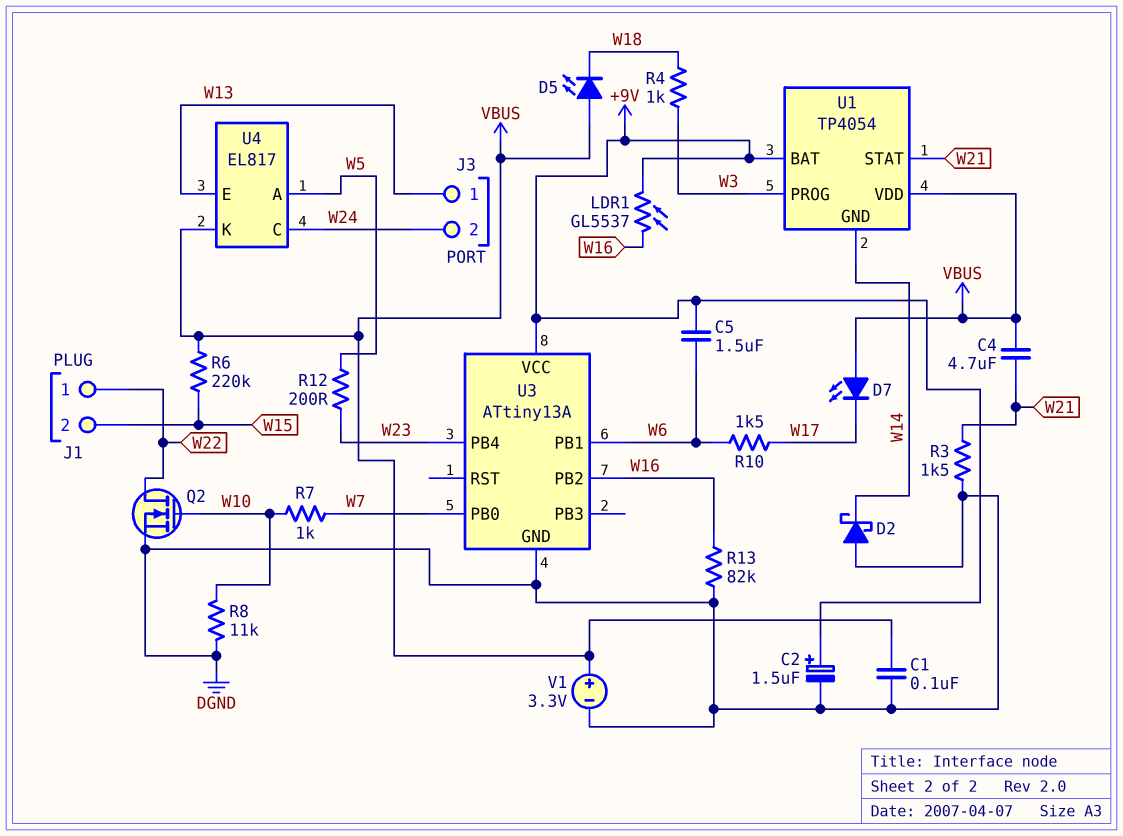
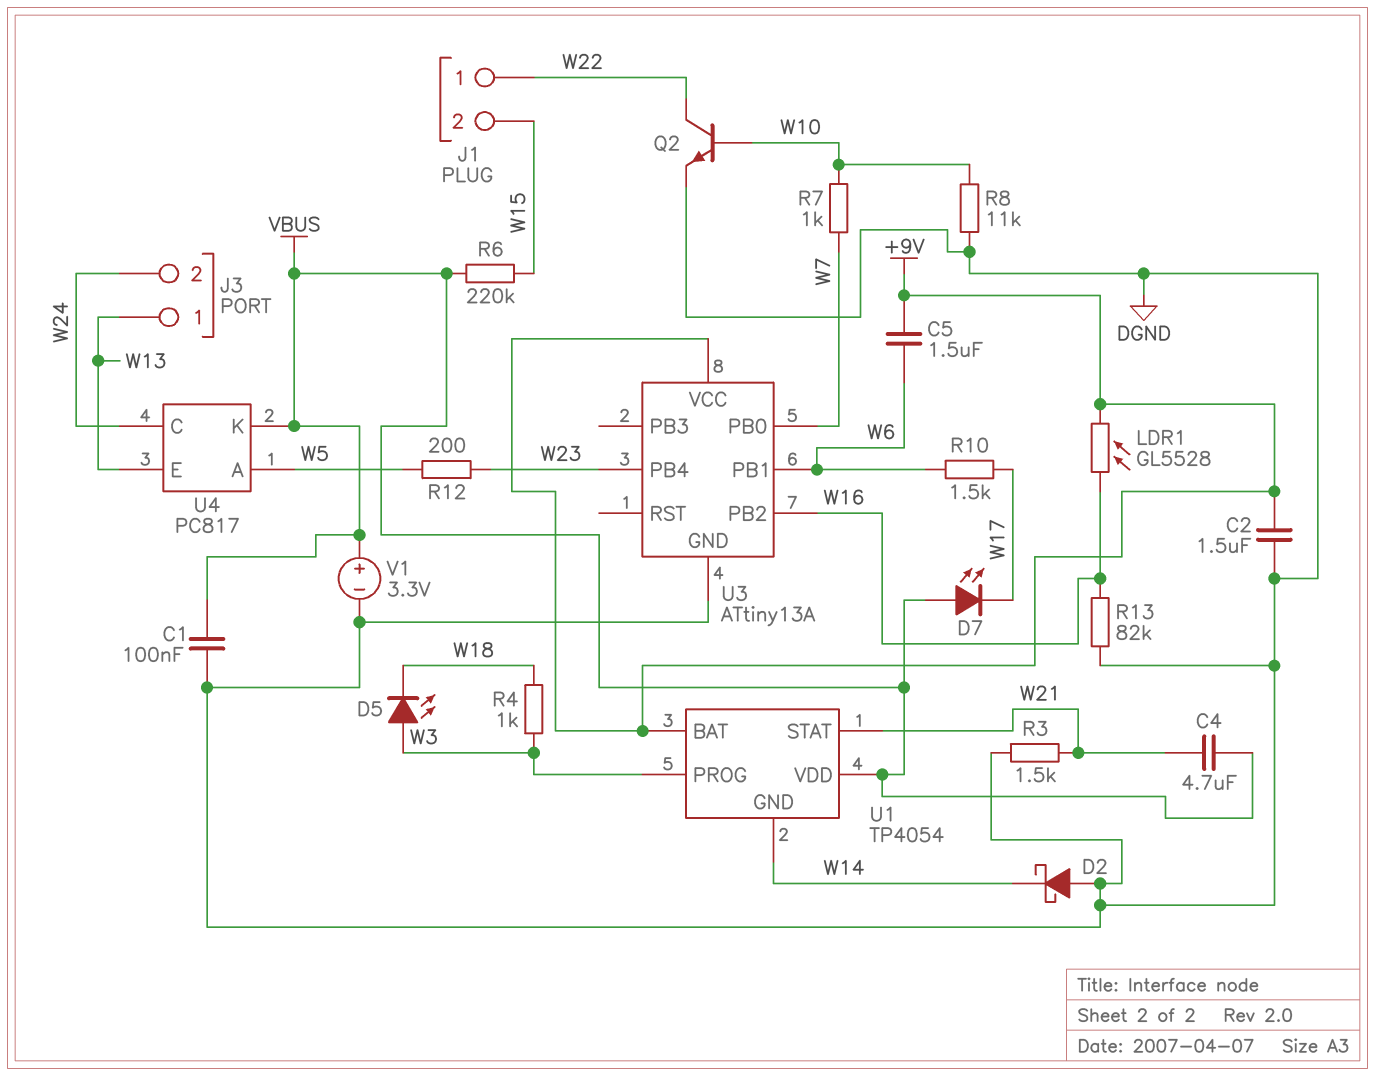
C2: 1.5uF (plus +9V, minus DGND) -> 1.5uF (+9V, DGND)
D5: LED (A VBUS, K W18) -> LED (A W3, K W18)
LDR1: GL5537 (+9V, W16) -> GL5528 (+9V, W16)
Q2: NMOS (G W10, D W22, S DGND) -> NPN (B W10, C W22, E DGND)
U4: EL817 -> PC817

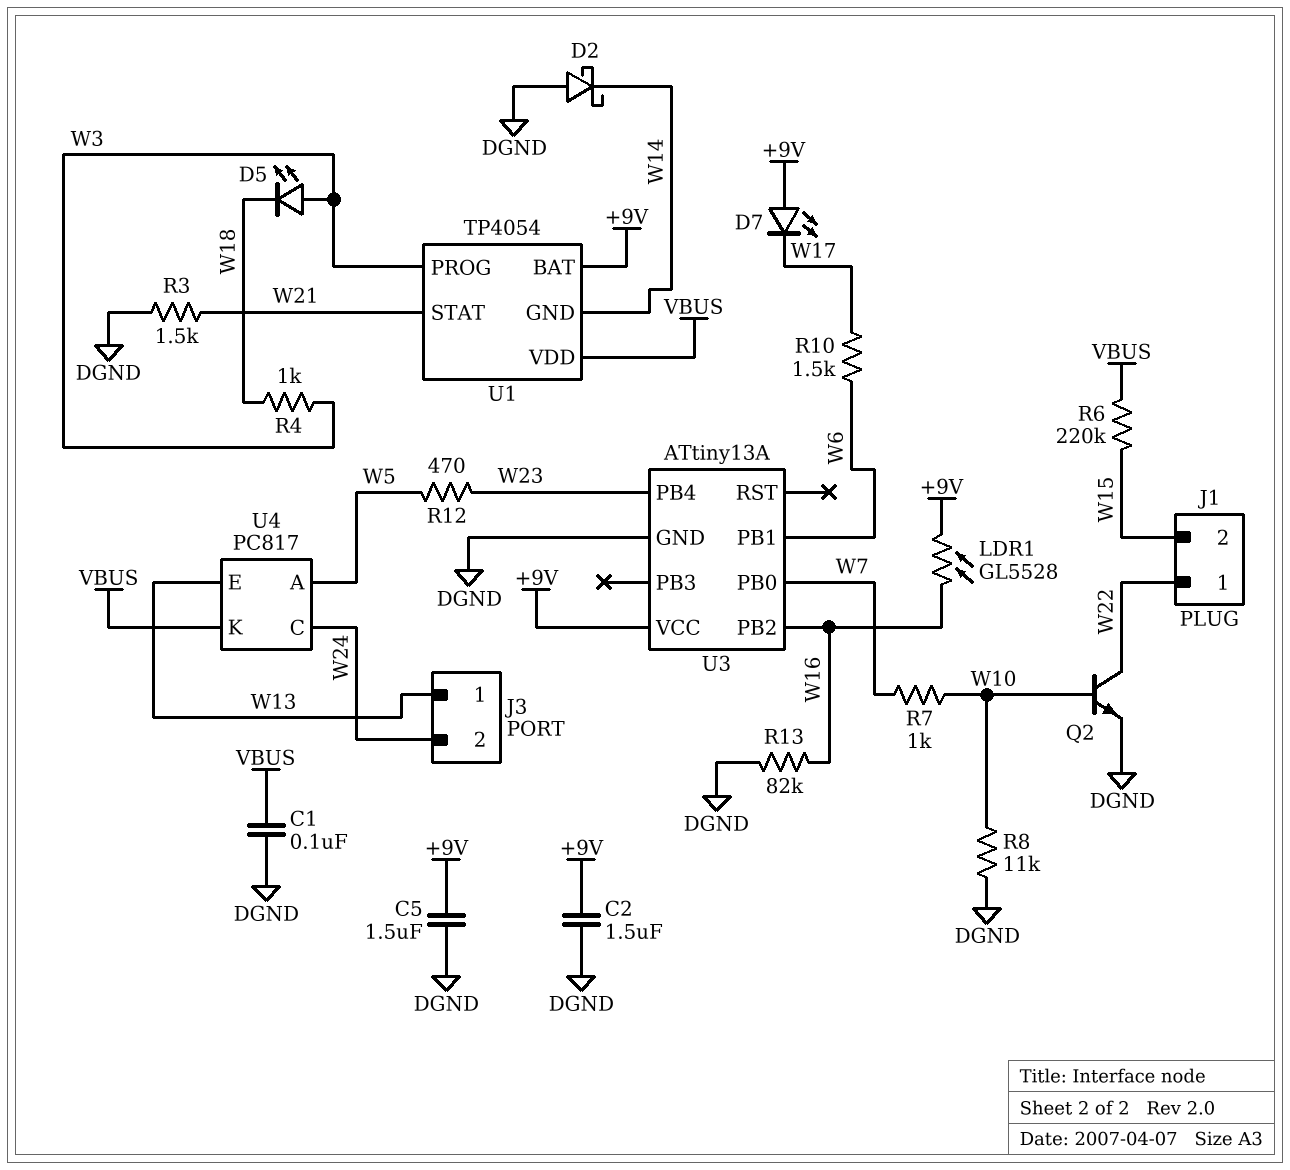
C4: 4.7uF (VBUS, W21) -> none
C5: 1.5uF (+9V, W6) -> 1.5uF (+9V, DGND)
D7: LED (A VBUS, K W17) -> LED (A +9V, K W17)
R12: 200 (W5, W23) -> 470 (W5, W23)
V1: 3.3V (plus VBUS, minus DGND) -> none

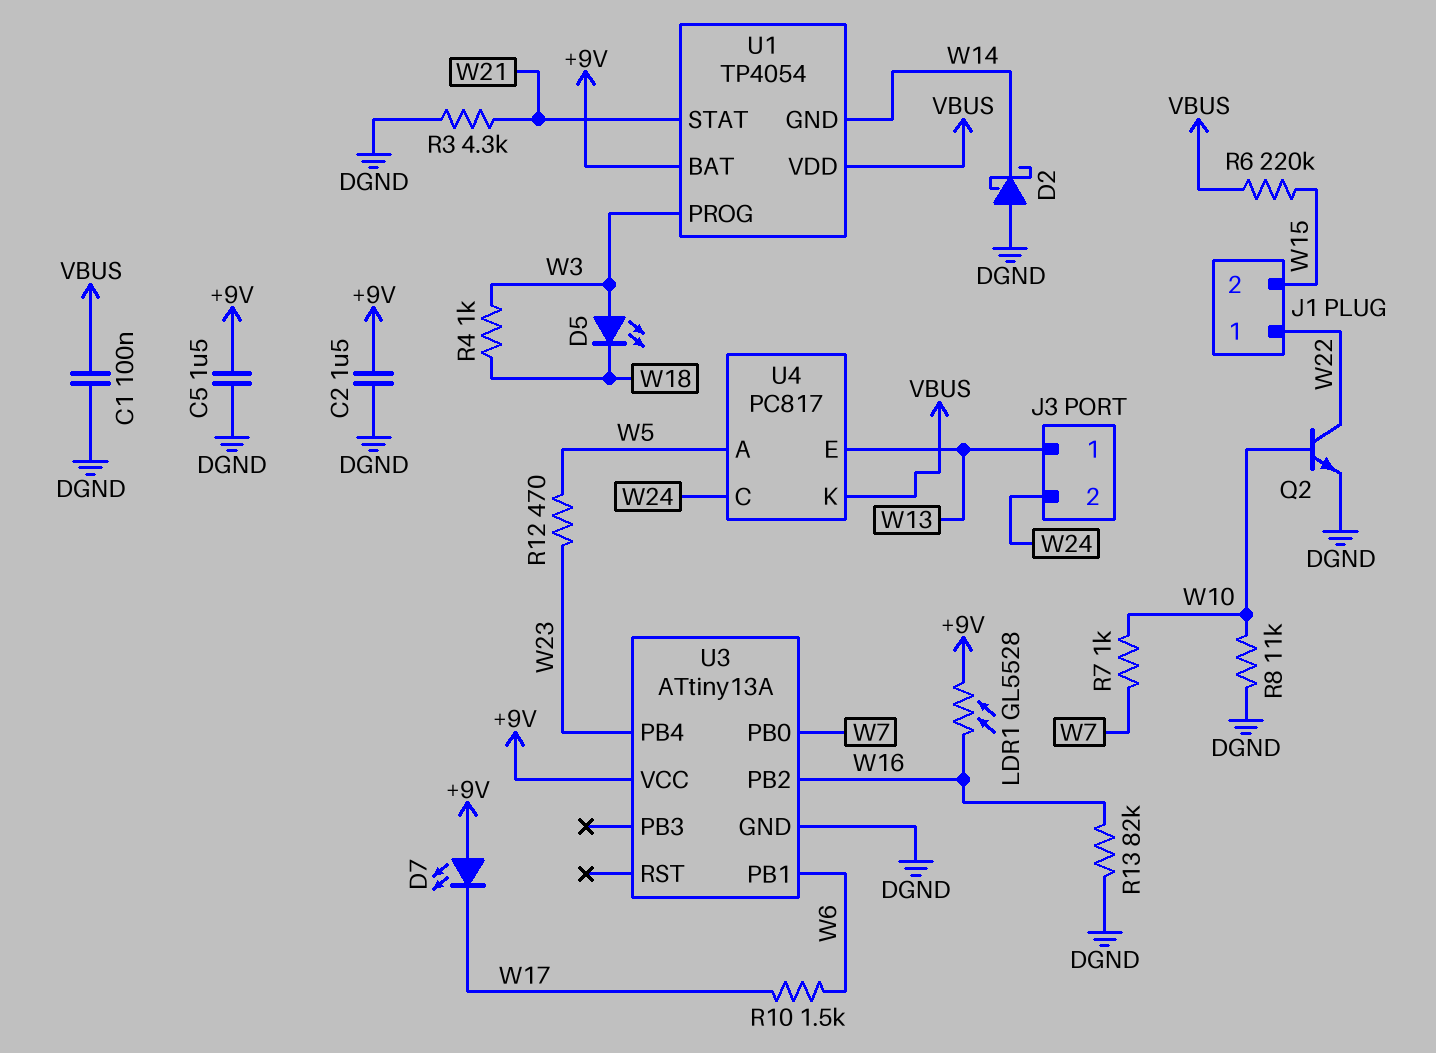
R3: 1.5k (DGND, W21) -> 4.3k (DGND, W21)

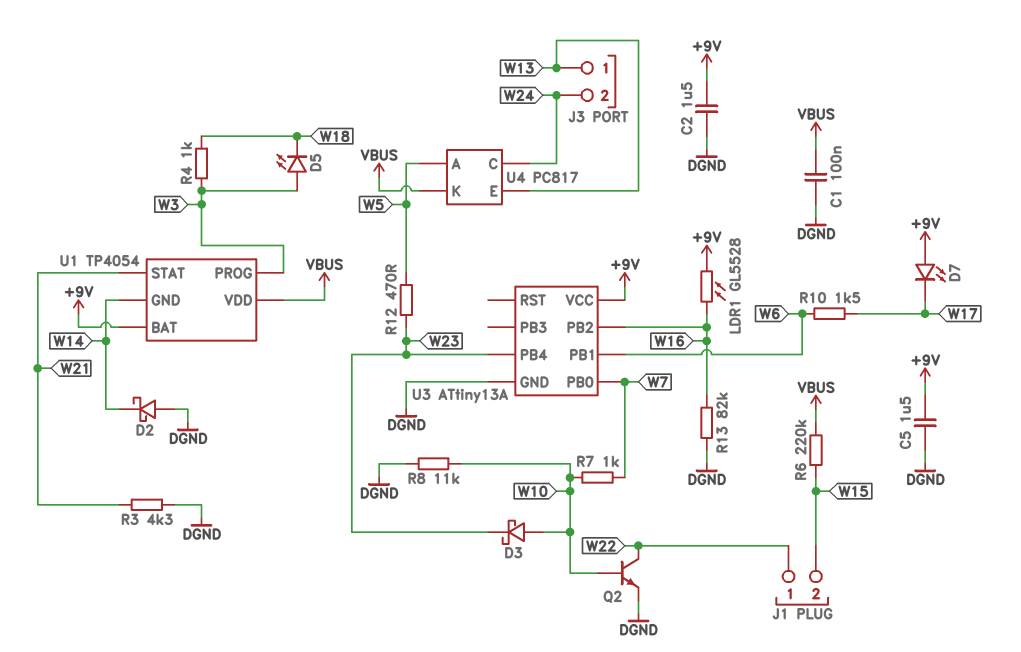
D3: none -> schottky (A W10, K W23)

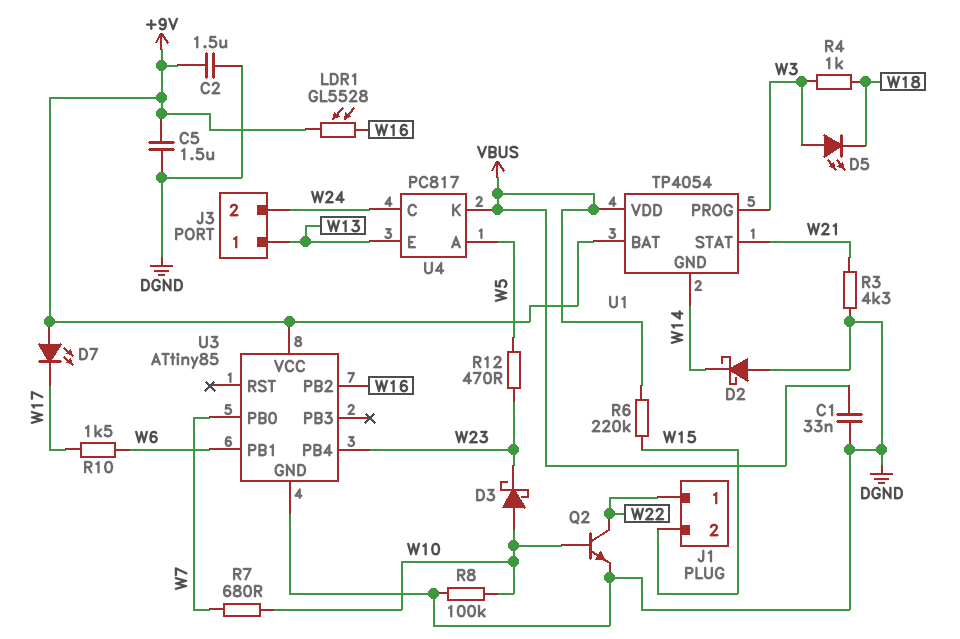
C1: 100nF (DGND, VBUS) -> 33nF (DGND, VBUS)
R7: 1k (W7, W10) -> 680 (W7, W10)
R8: 11k (DGND, W10) -> 100k (DGND, W10)
R13: 82k (DGND, W16) -> none
U3: ATtiny13A -> ATtiny85

